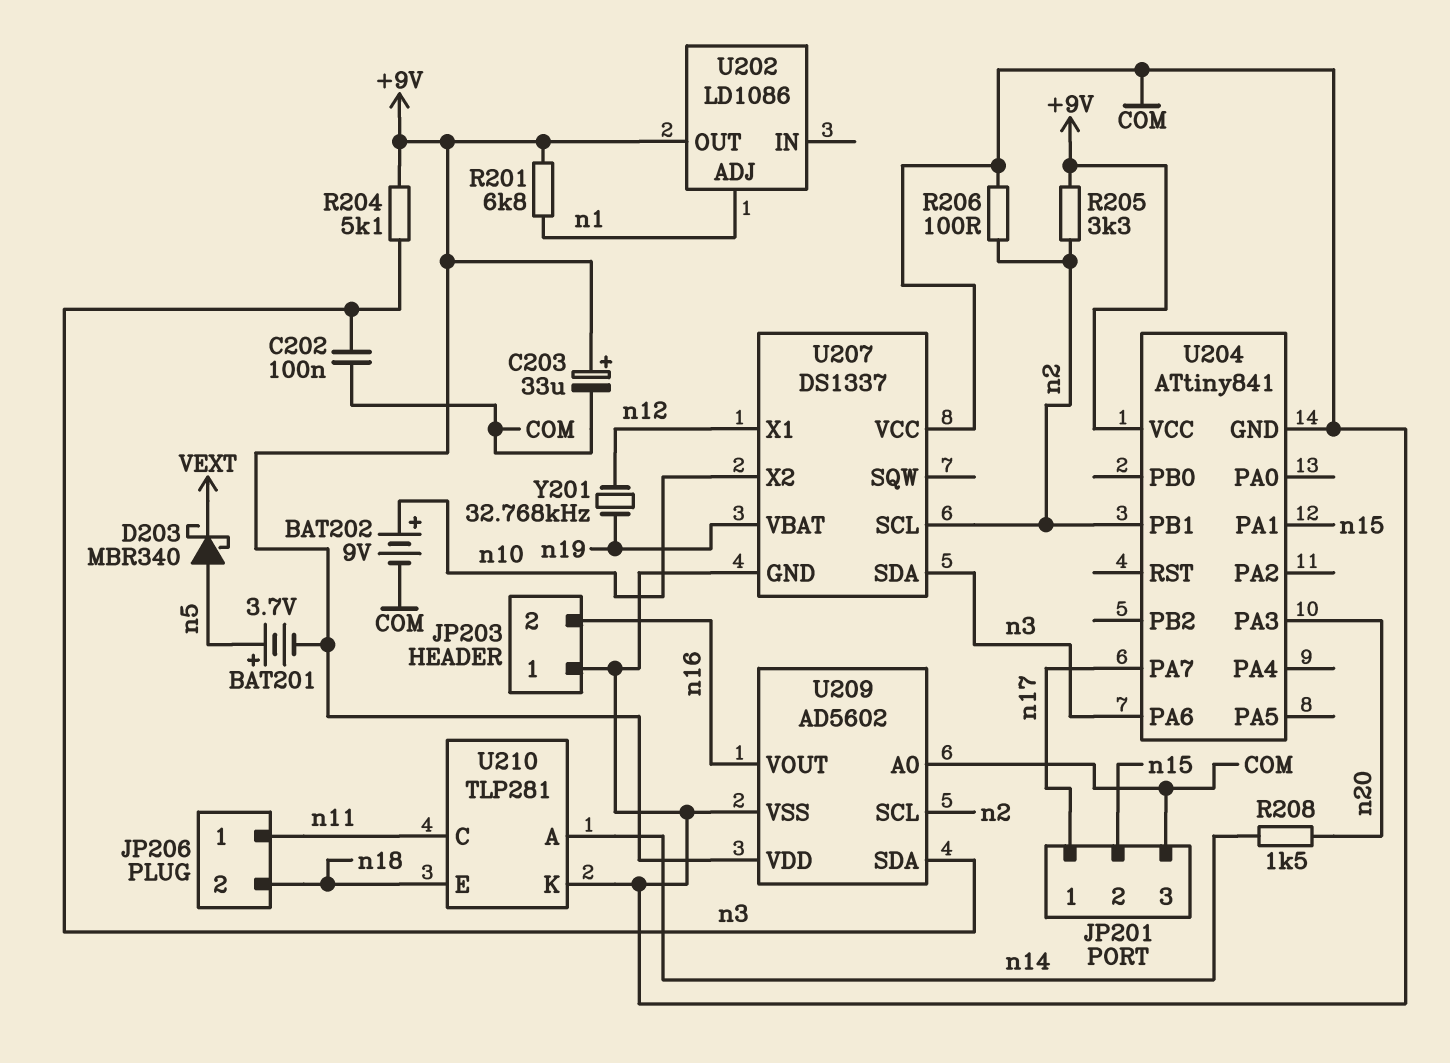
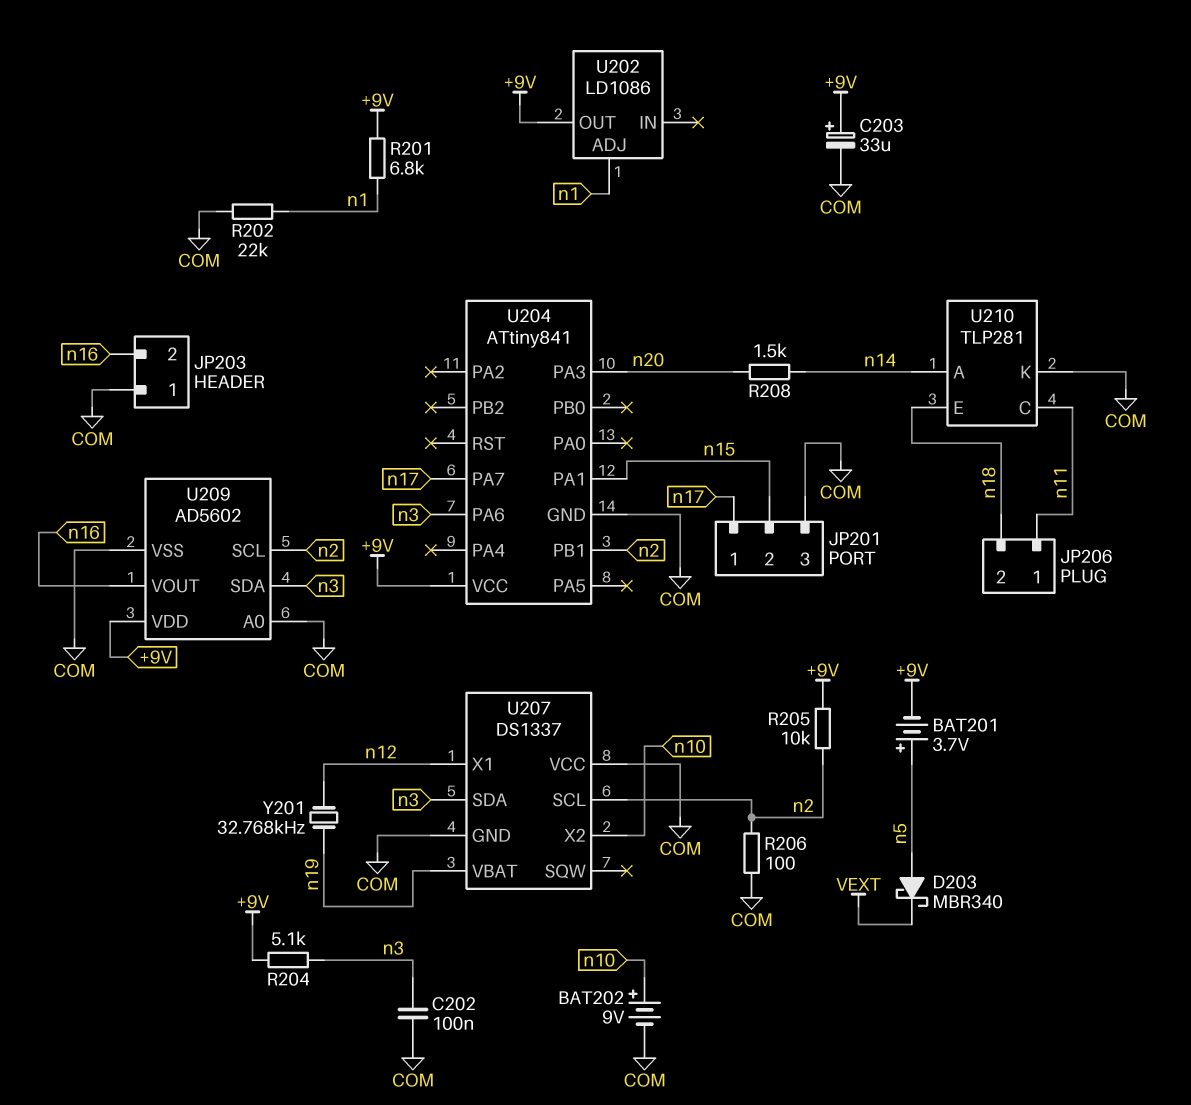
R202: none -> 22k (COM, n1)
R205: 3.3k (+9V, n2) -> 10k (+9V, n2)

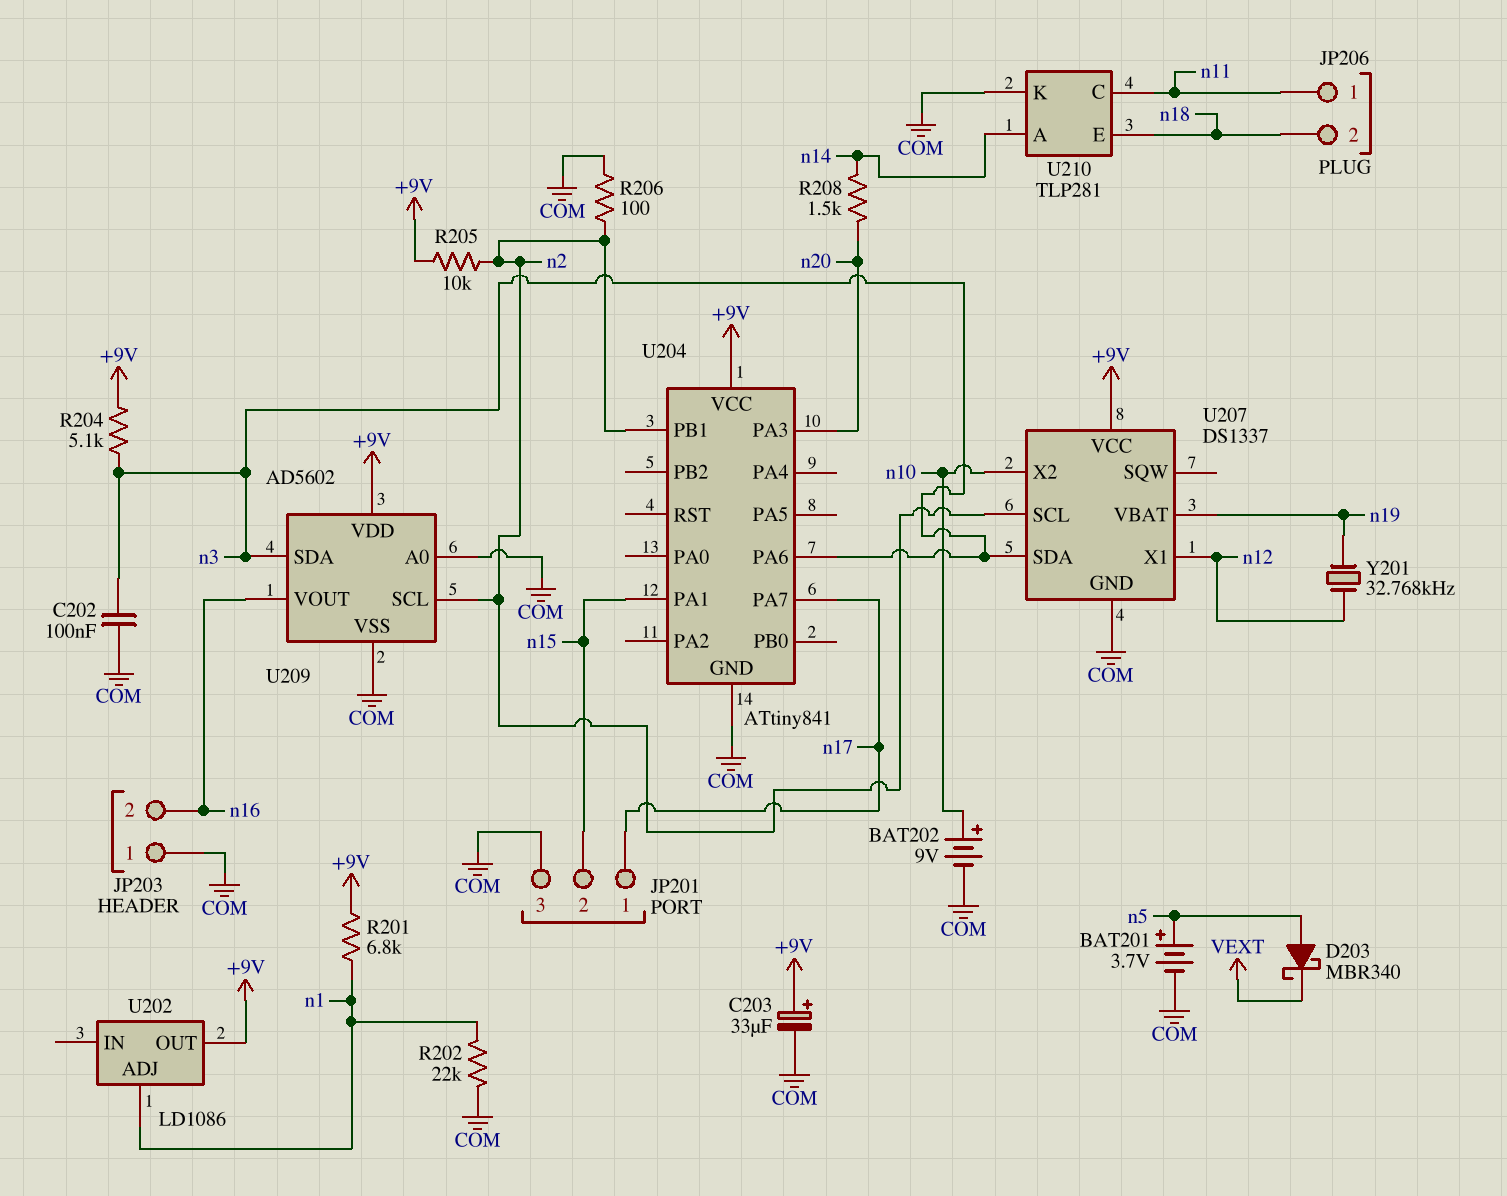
BAT201: 3.7V (plus n5, minus +9V) -> 3.7V (plus n5, minus COM)
U207 pin VCC: COM -> +9V

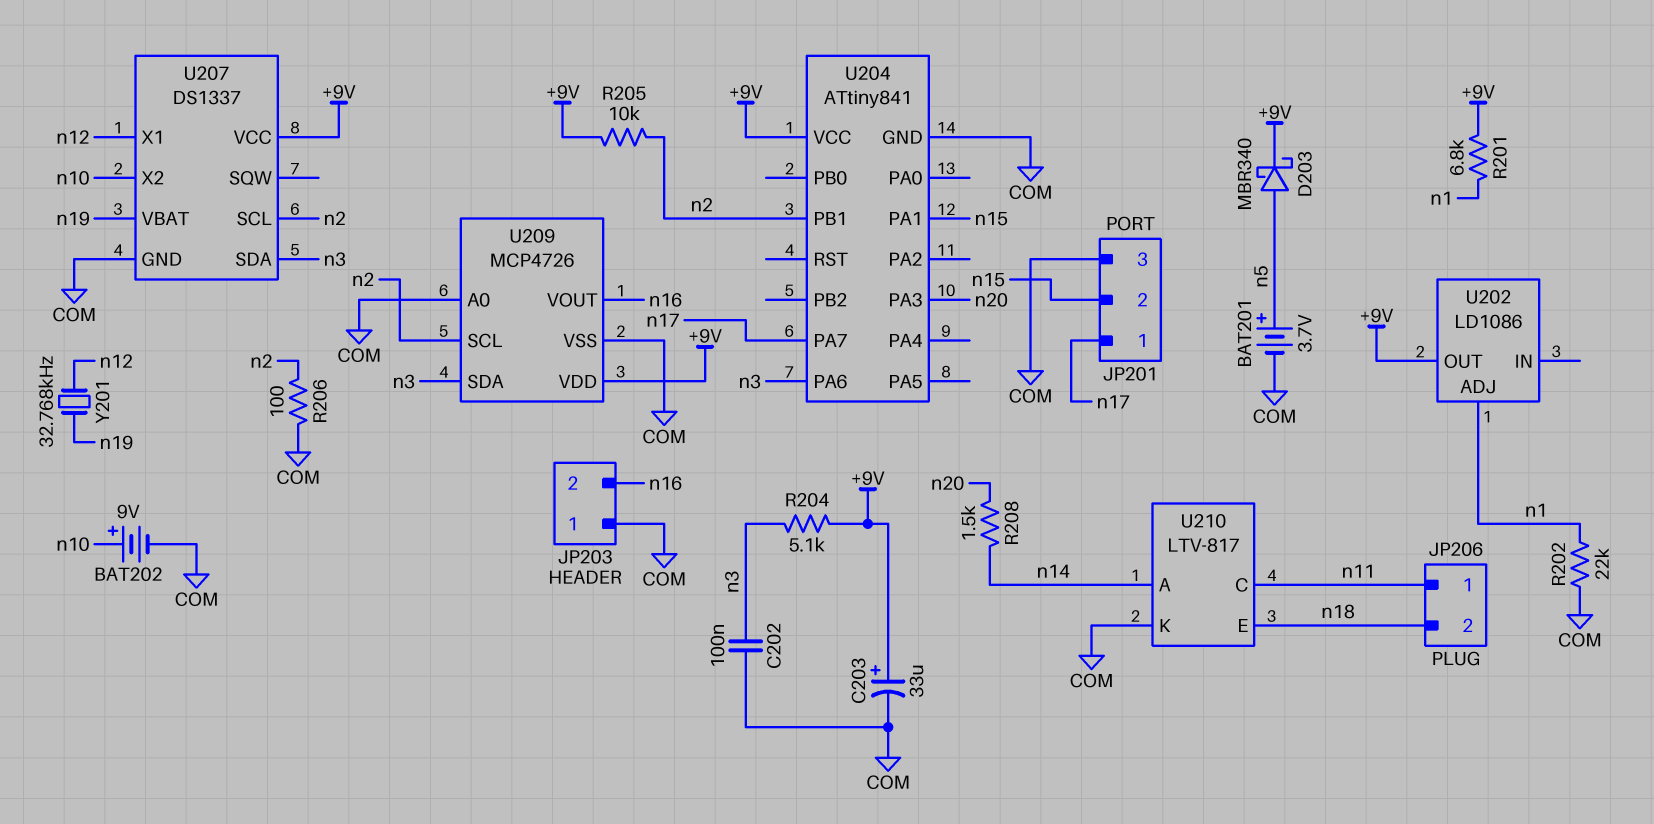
D203: schottky MBR340 (A n5, K VEXT) -> schottky MBR340 (A n5, K +9V)
U209: AD5602 -> MCP4726
U210: TLP281 -> LTV-817

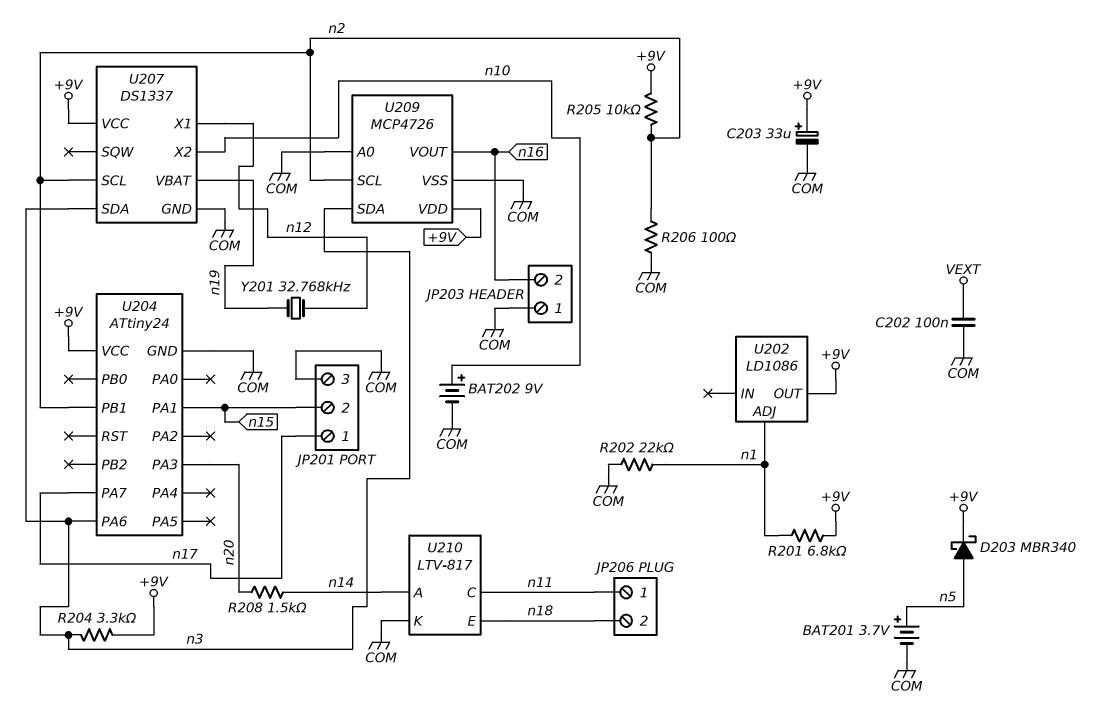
C202: 100nF (COM, n3) -> 100nF (COM, VEXT)
R204: 5.1k (+9V, n3) -> 3.3k (+9V, n3)
U204: ATtiny841 -> ATtiny24

